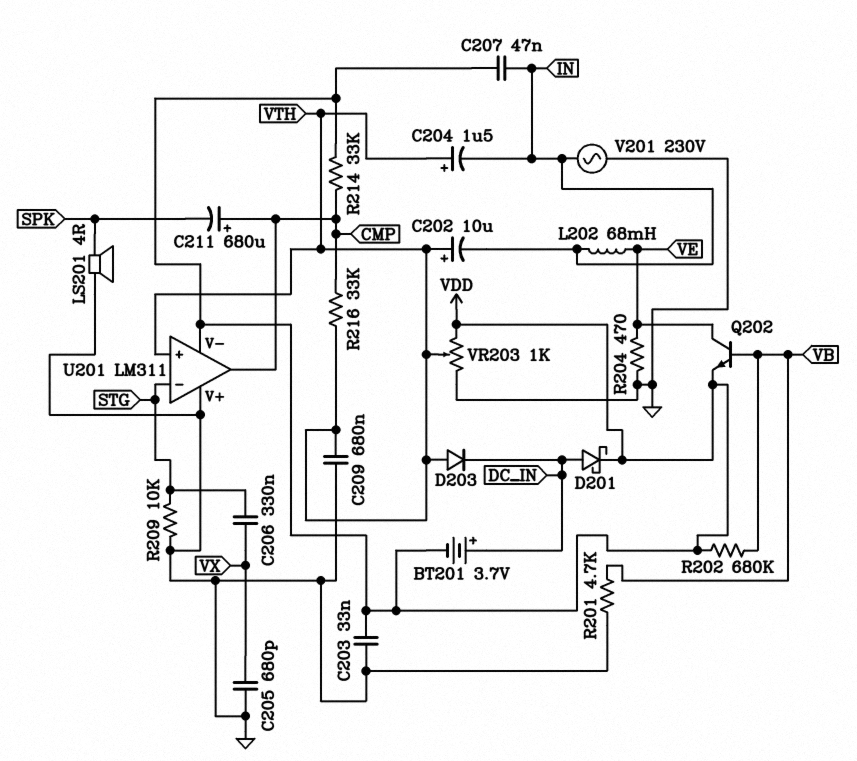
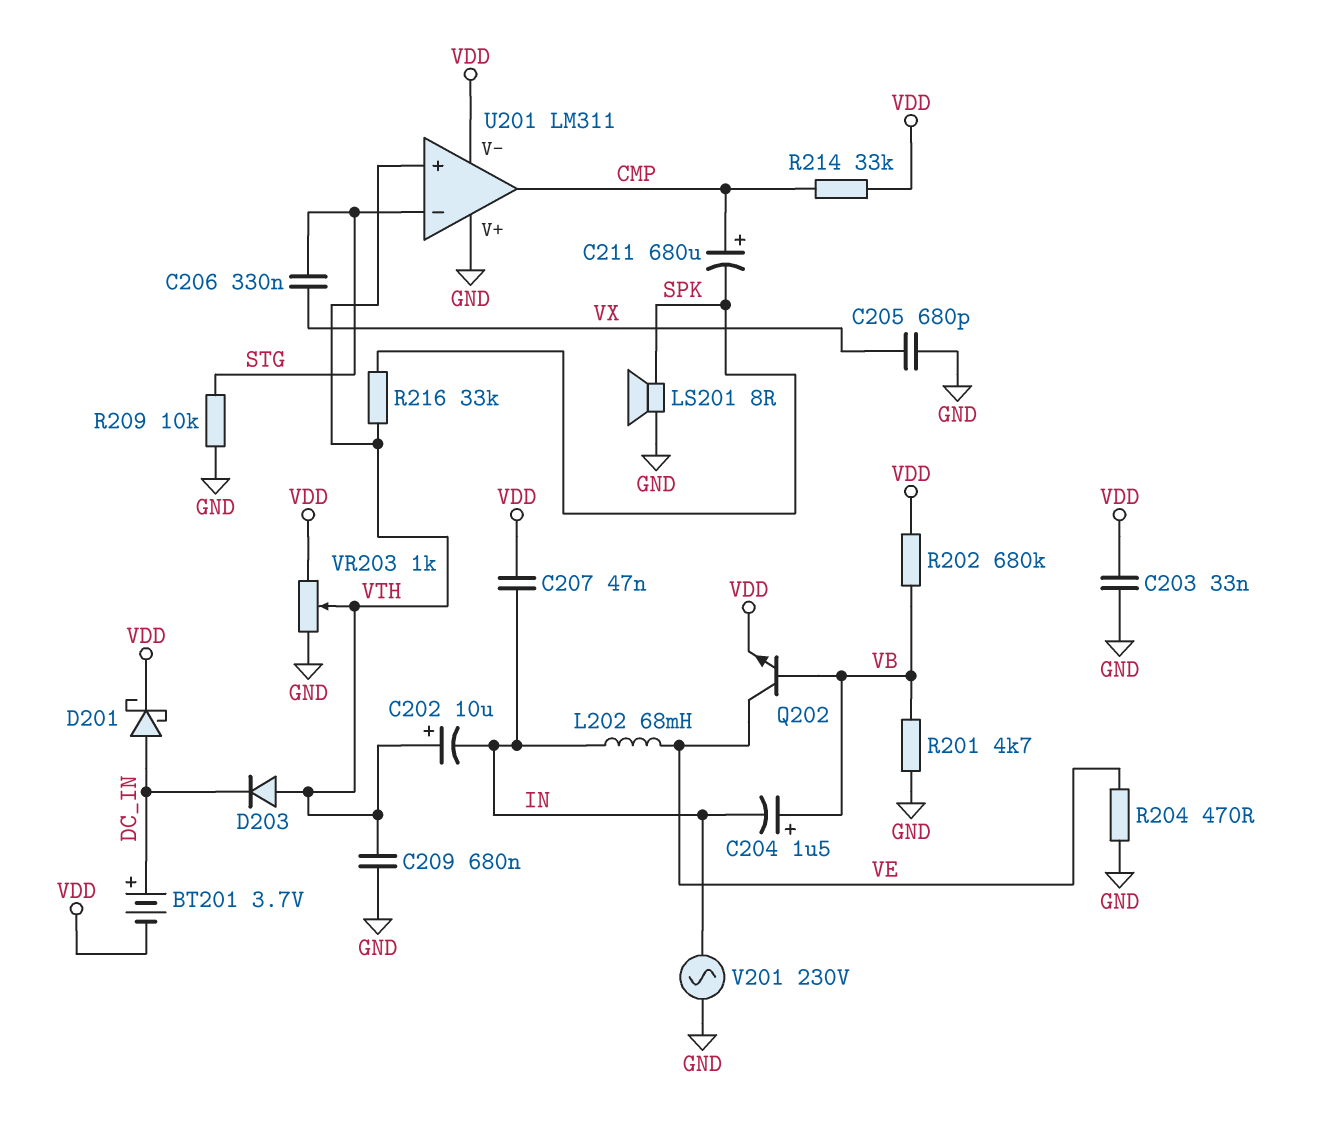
C204: 1.5uF (plus VTH, minus IN) -> 1.5uF (plus VB, minus IN)
LS201: speaker 4R (GND, SPK) -> speaker 8R (GND, SPK)
R216: 33k (CMP, VTH) -> 33k (SPK, VTH)

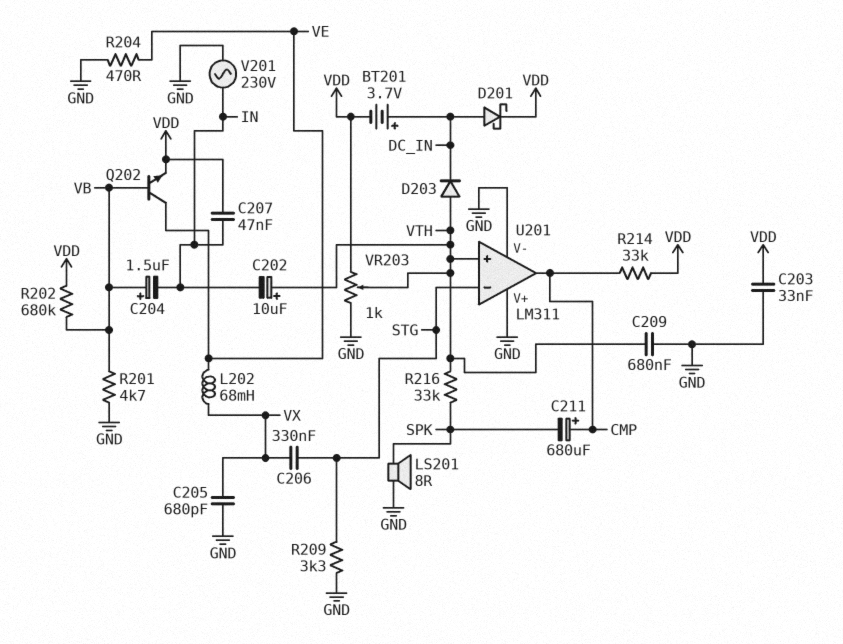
L202: 68mH (IN, VE) -> 68mH (VE, VX)
R209: 10k (GND, STG) -> 3.3k (GND, STG)
U201 pin V-: VDD -> GND

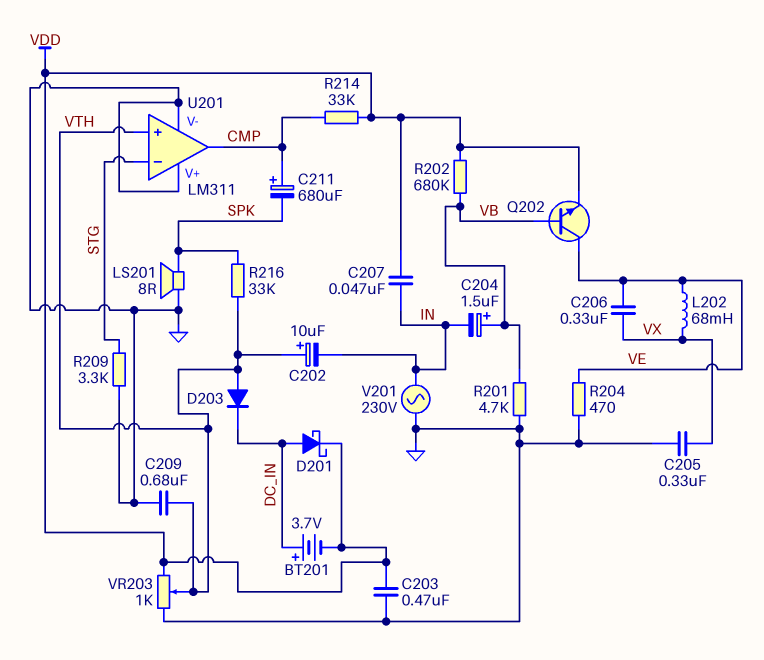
C203: 33nF (GND, VDD) -> 470nF (GND, VDD)
C205: 680pF (GND, VX) -> 330nF (GND, VX)
C206: 330nF (STG, VX) -> 330nF (VE, VX)

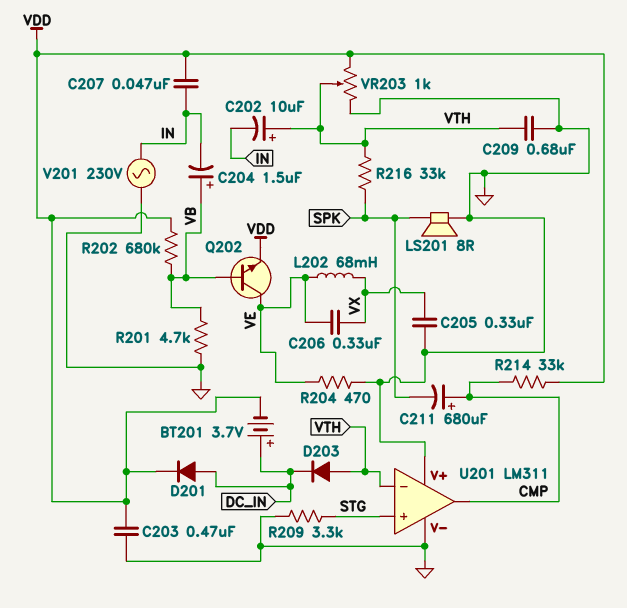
D201: schottky (A DC_IN, K VDD) -> diode (A DC_IN, K VDD)
U201 pin in+: VTH -> STG
U201 pin in-: STG -> VTH

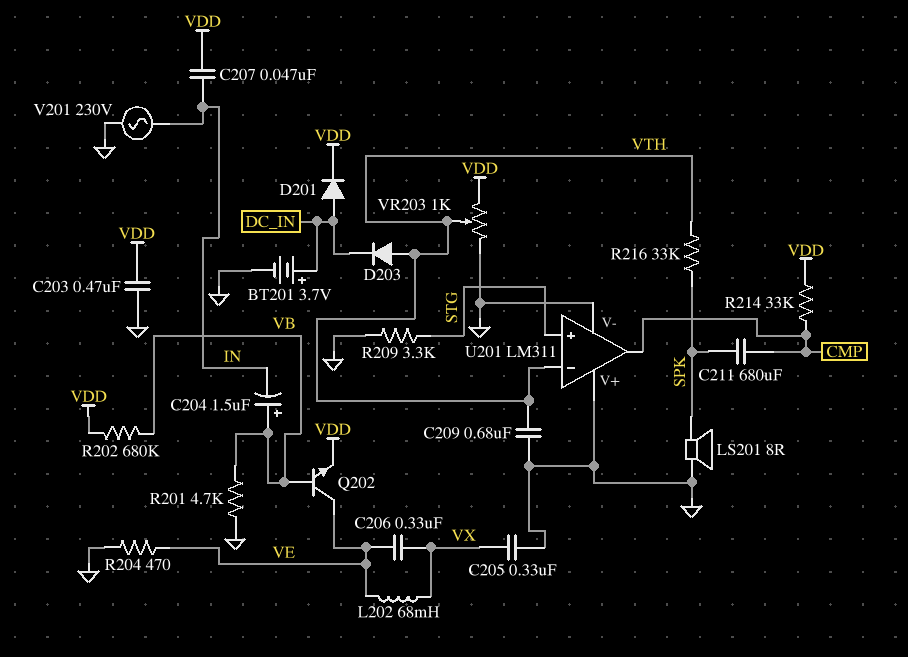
BT201: 3.7V (plus DC_IN, minus VDD) -> 3.7V (plus DC_IN, minus GND)
C202: 10uF (plus VTH, minus IN) -> none
C211: 680uF (plus CMP, minus SPK) -> 680uF (CMP, SPK)

